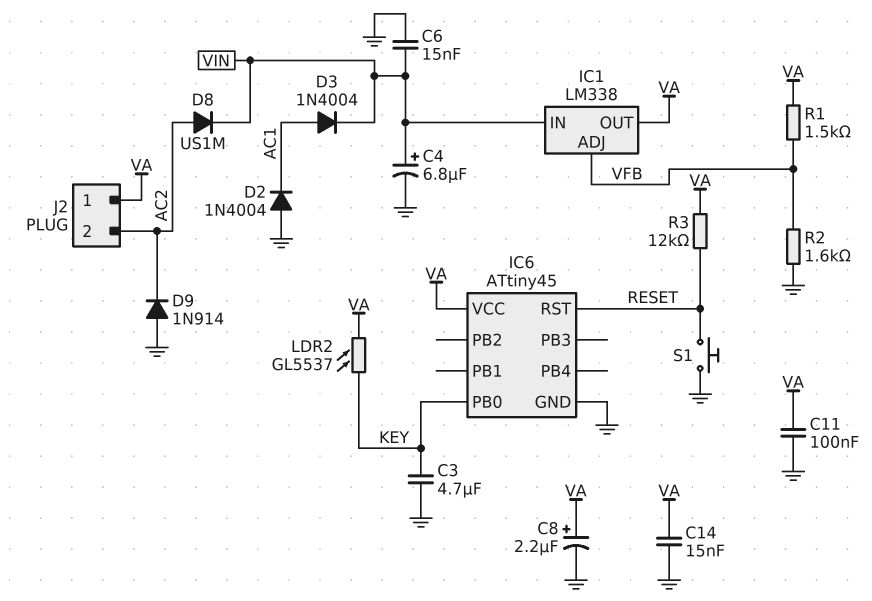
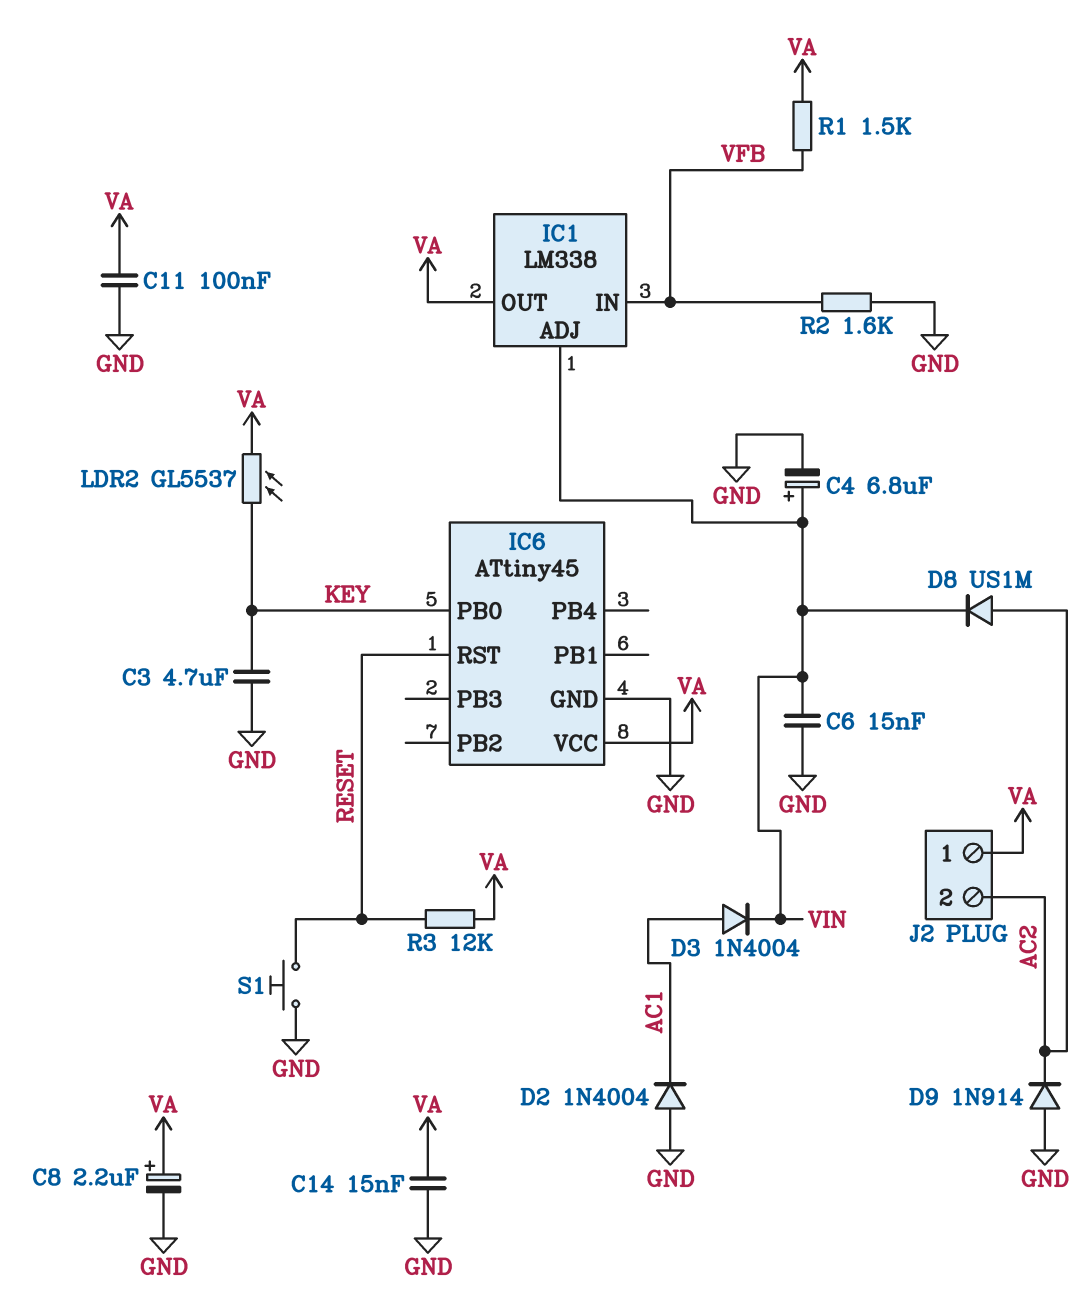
IC1 pin ADJ: VFB -> VIN
IC1 pin IN: VIN -> VFB

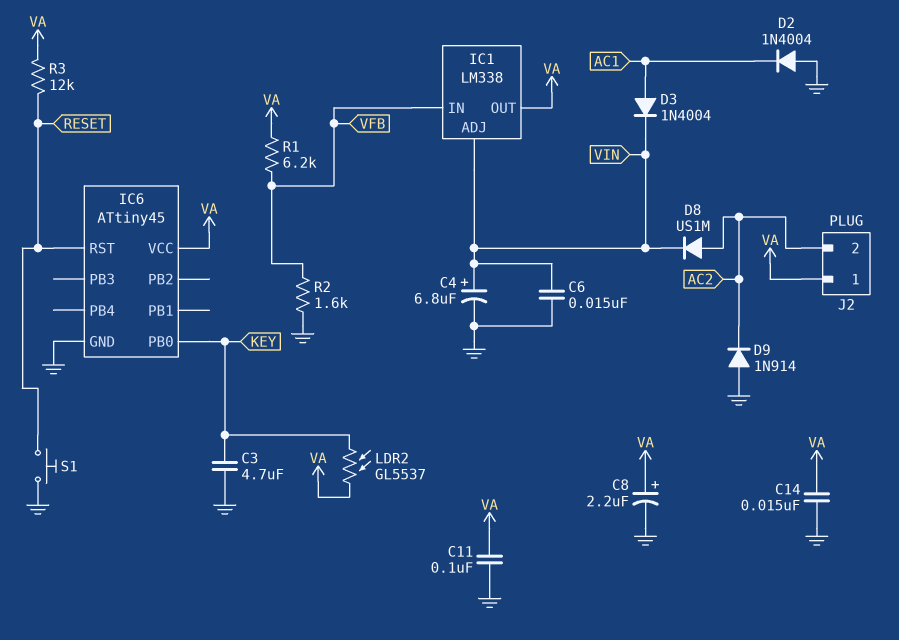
R1: 1.5k (VA, VFB) -> 6.2k (VA, VFB)

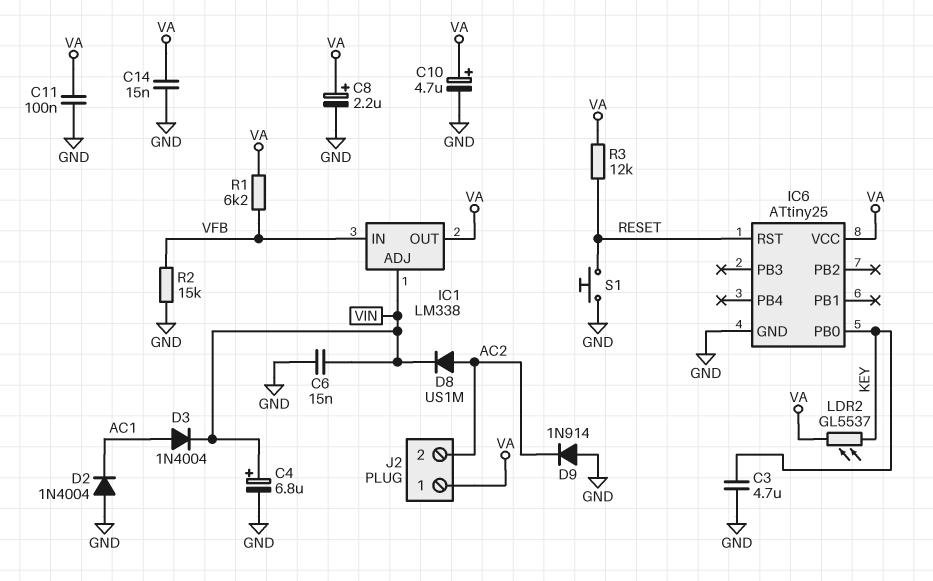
C10: none -> 4.7uF (plus VA, minus GND)
IC6: ATtiny45 -> ATtiny25
R2: 1.6k (GND, VFB) -> 15k (GND, VFB)

